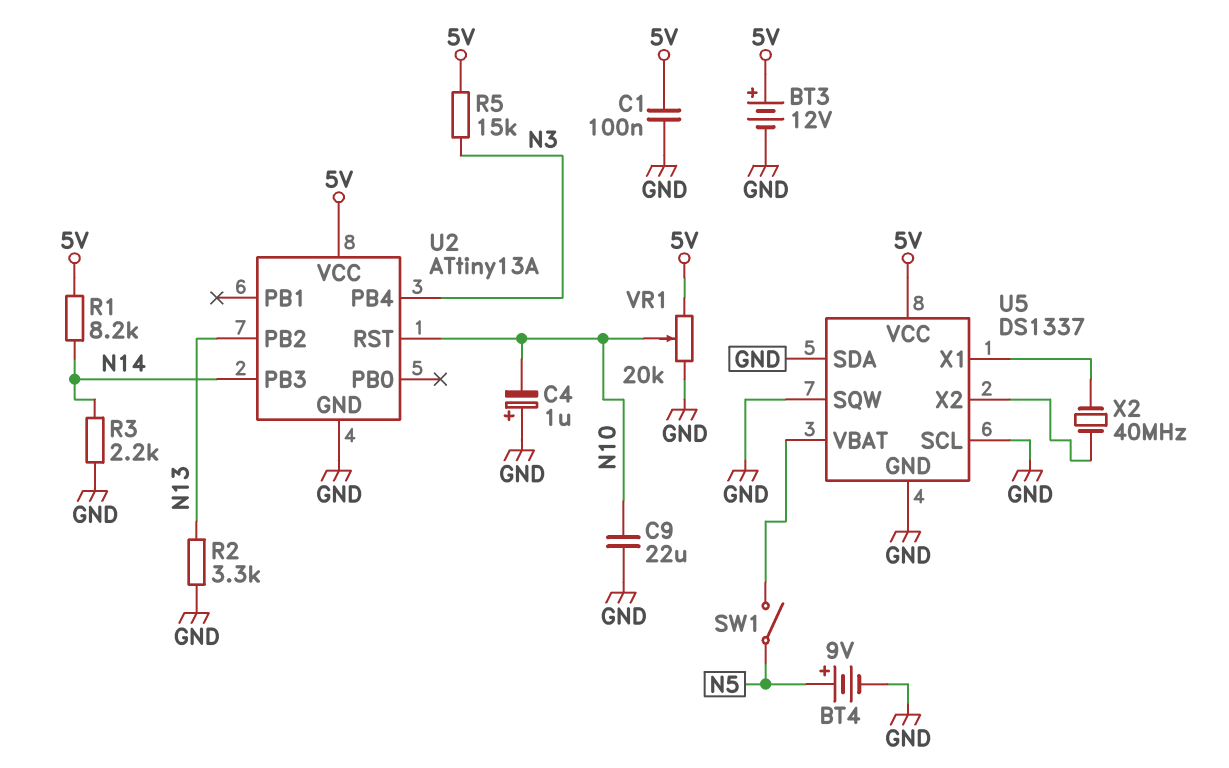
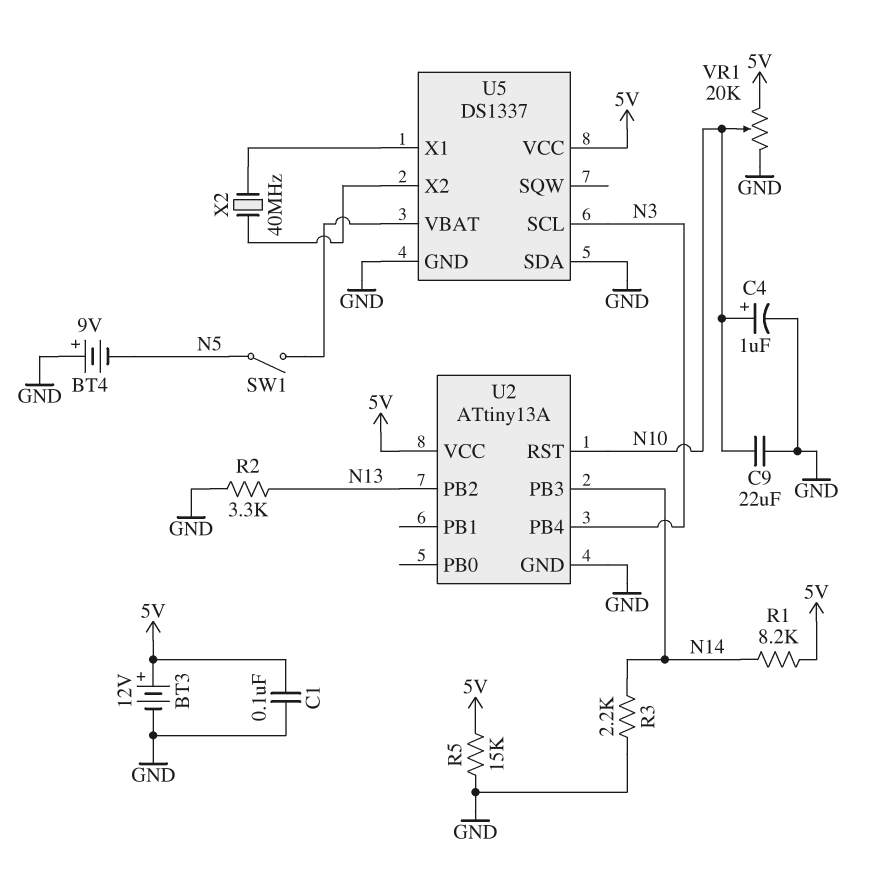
BT4: 9V (plus N5, minus GND) -> 9V (plus GND, minus N5)
C4: 1uF (plus GND, minus N10) -> 1uF (plus N10, minus GND)
R5: 15k (5V, N3) -> 15k (5V, GND)
U5 pin SCL: GND -> N3
U5 pin SQW: GND -> none

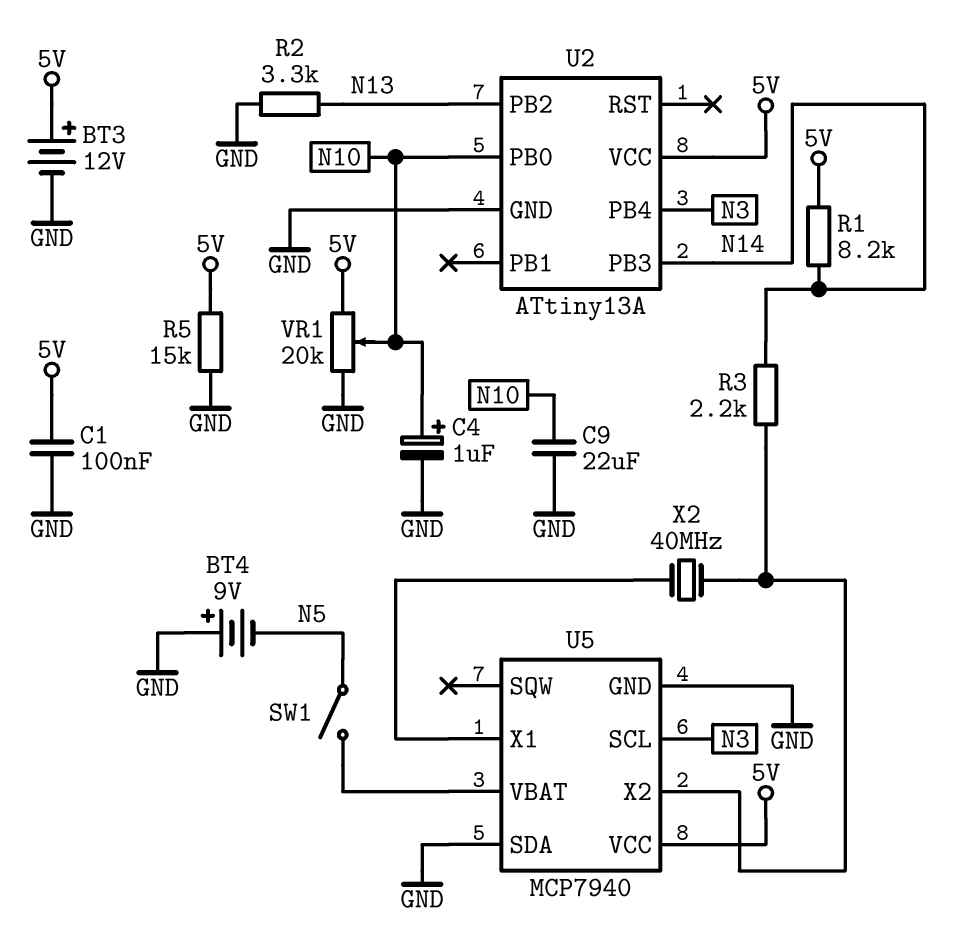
R3: 2.2k (GND, N14) -> 2.2k (N14, U5/X2)
U2 pin PB0: none -> N10
U2 pin RST: N10 -> none
U5: DS1337 -> MCP7940

